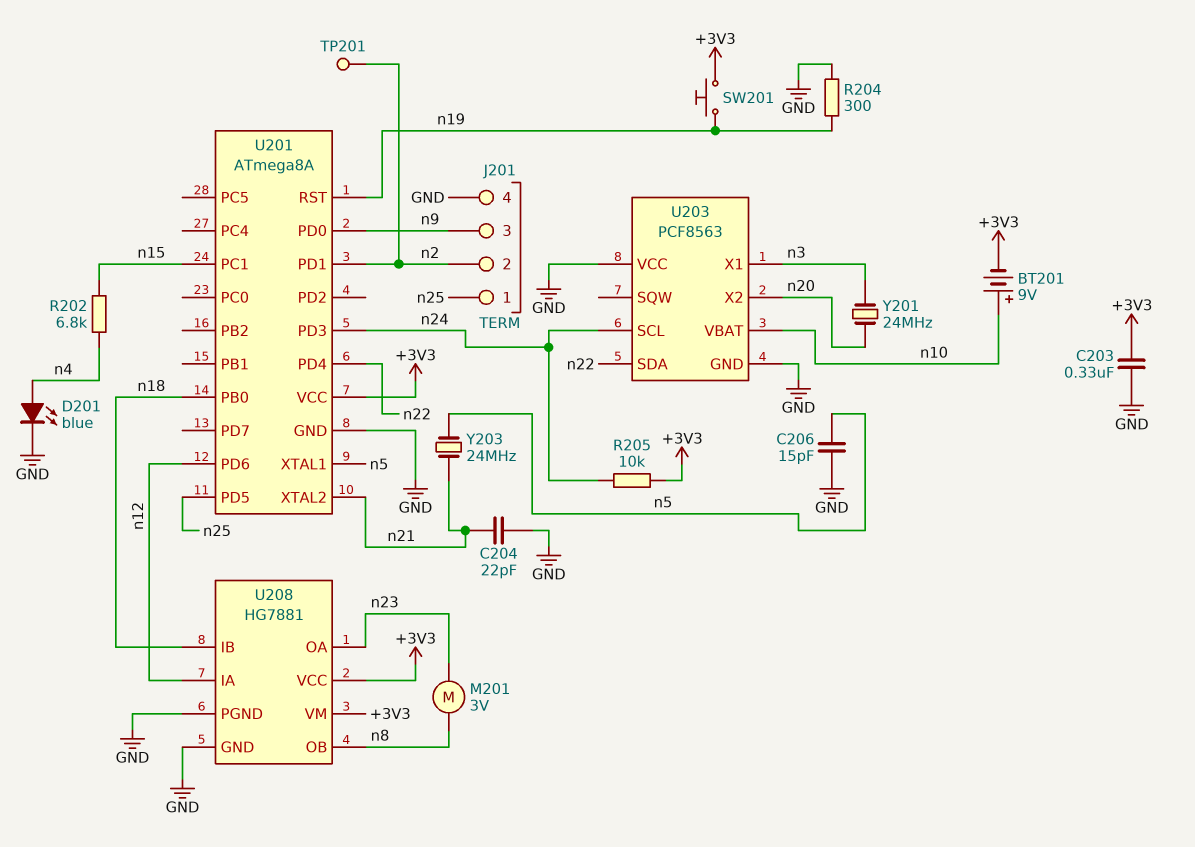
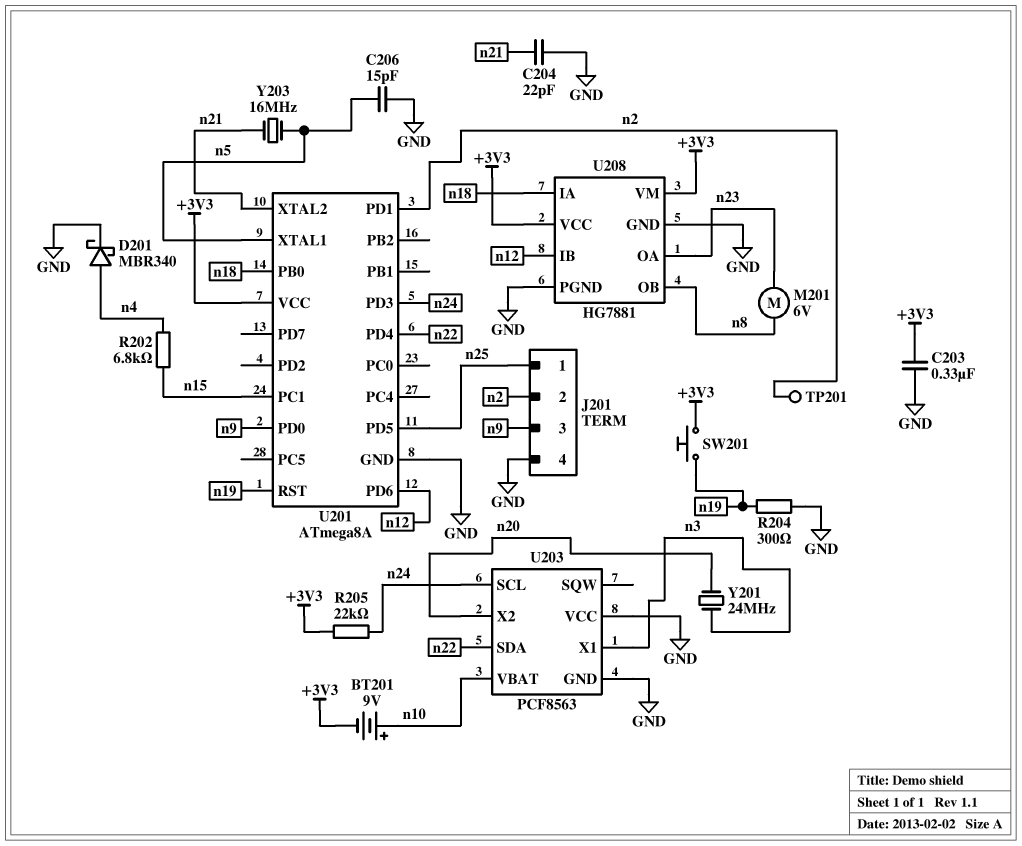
D201: LED blue (A n4, K GND) -> schottky MBR340 (A n4, K GND)
M201: motor 3V (n8, n23) -> motor 6V (n8, n23)
R205: 10k (+3V3, n24) -> 22k (+3V3, n24)
U208 pin IA: n12 -> n18
U208 pin IB: n18 -> n12
Y203: 24MHz (n5, n21) -> 16MHz (n5, n21)

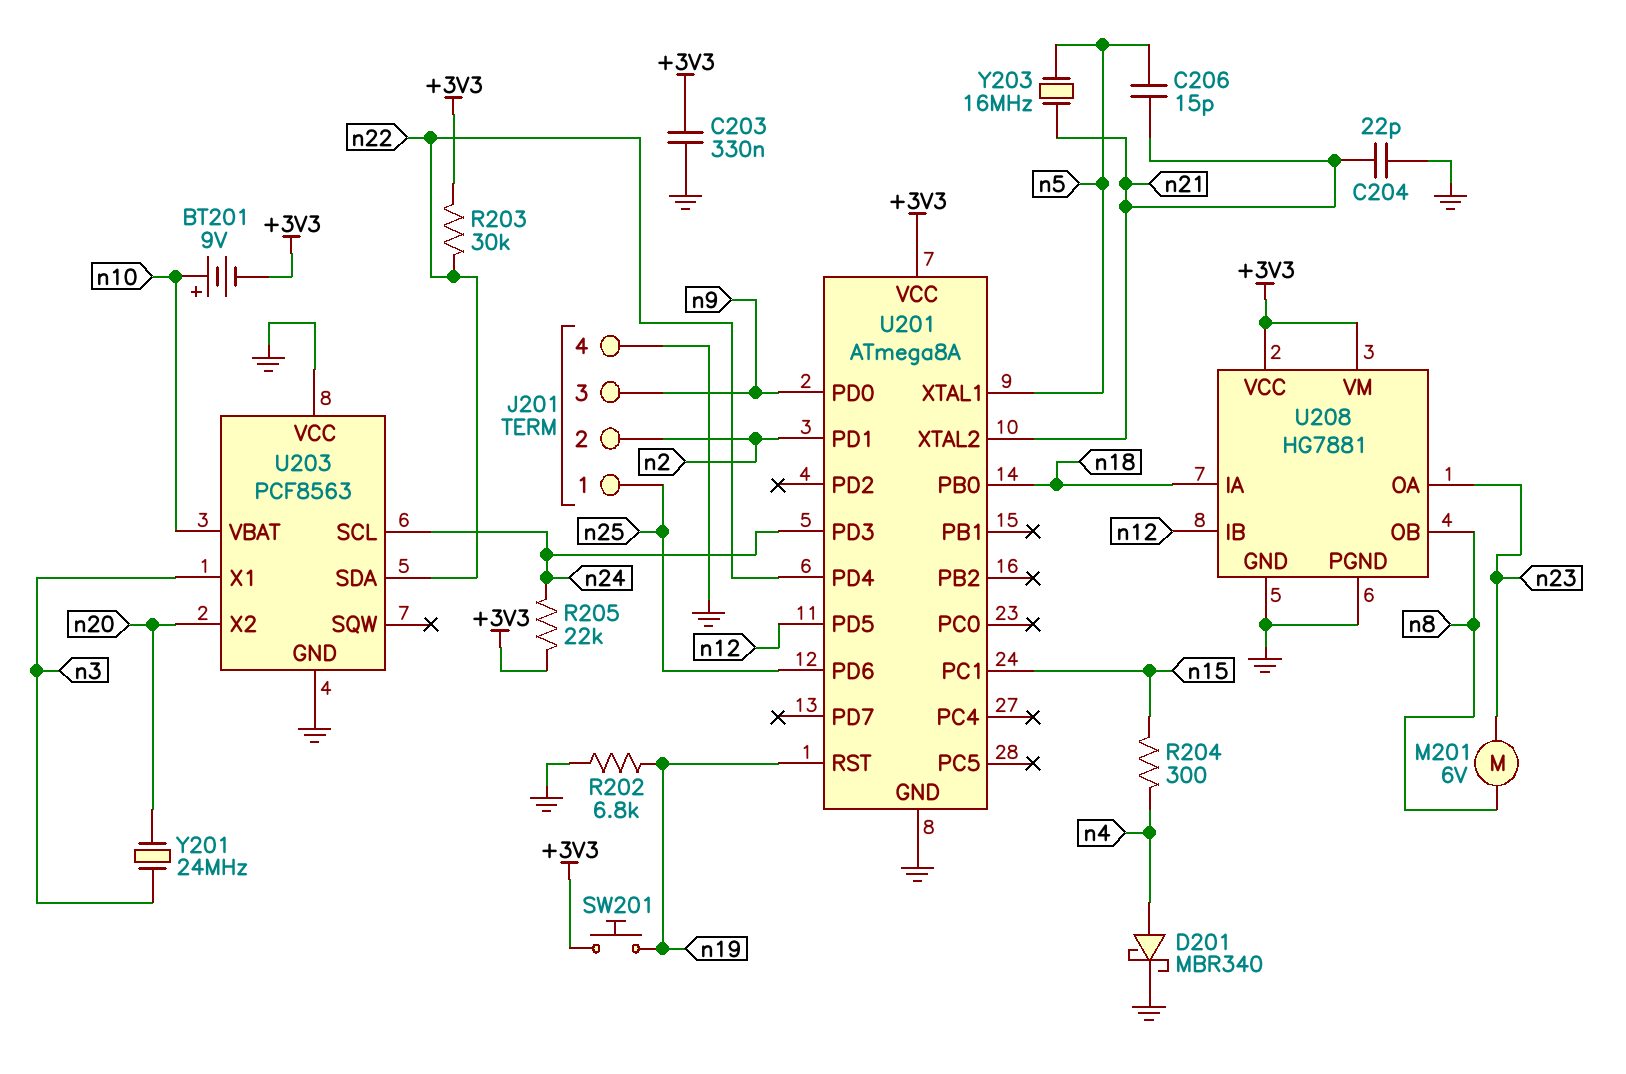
C206: 15pF (GND, n5) -> 15pF (n5, n21)
R202: 6.8k (n4, n15) -> 6.8k (GND, n19)
R203: none -> 30k (+3V3, n22)
R204: 300 (GND, n19) -> 300 (n4, n15)
TP201: test point (n2) -> none
U201 pin PD5: n25 -> n12
U201 pin PD6: n12 -> n25

